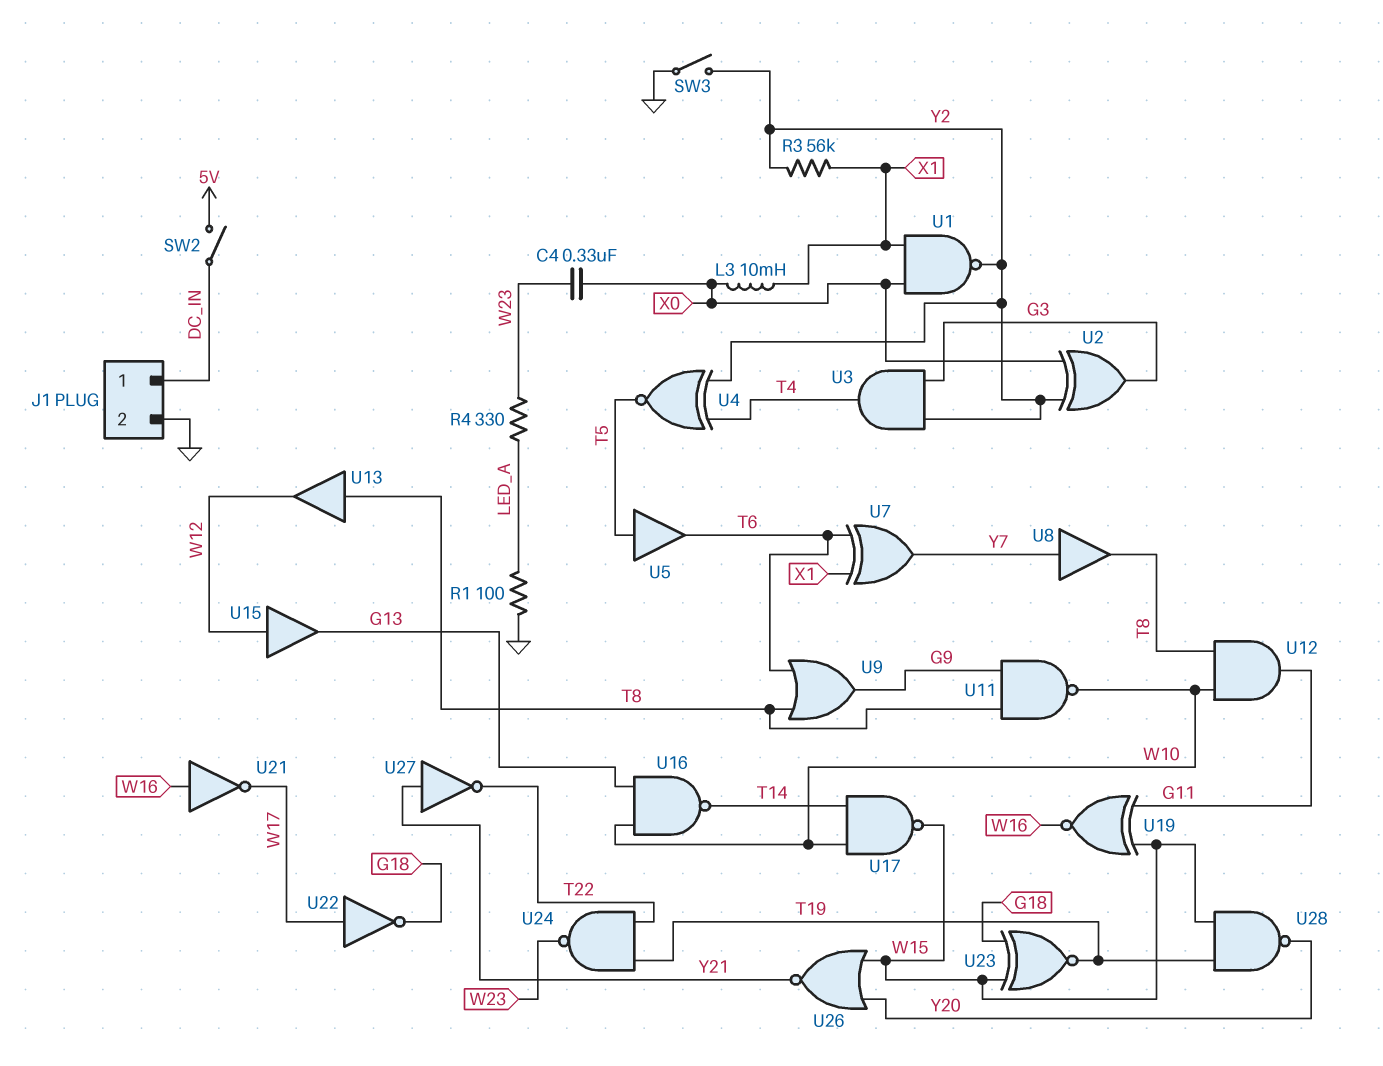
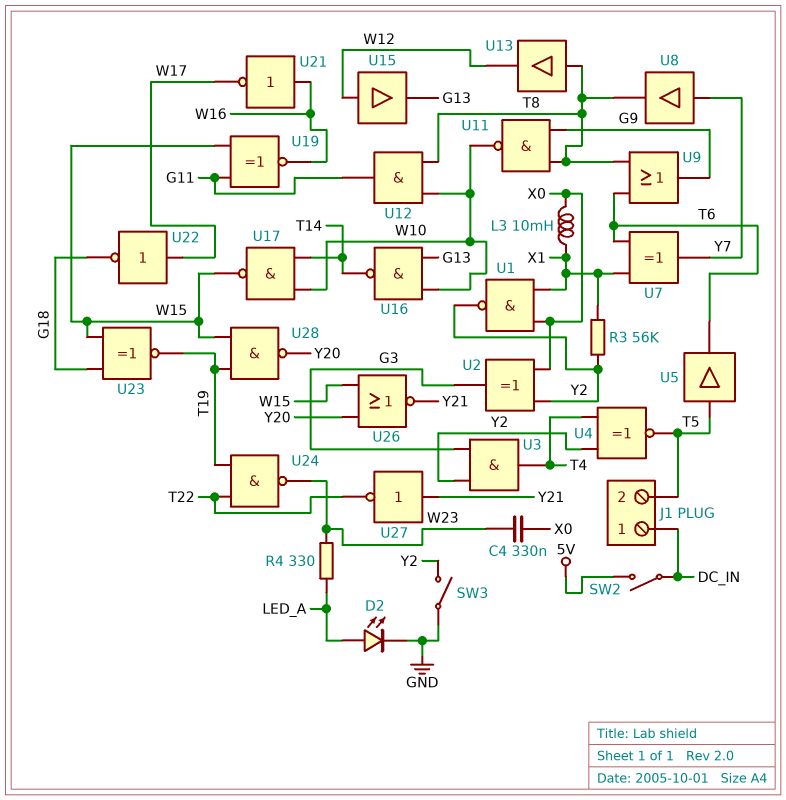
D2: none -> LED (A LED_A, K GND)
J1 pin 2: GND -> T5
R1: 100 (GND, LED_A) -> none

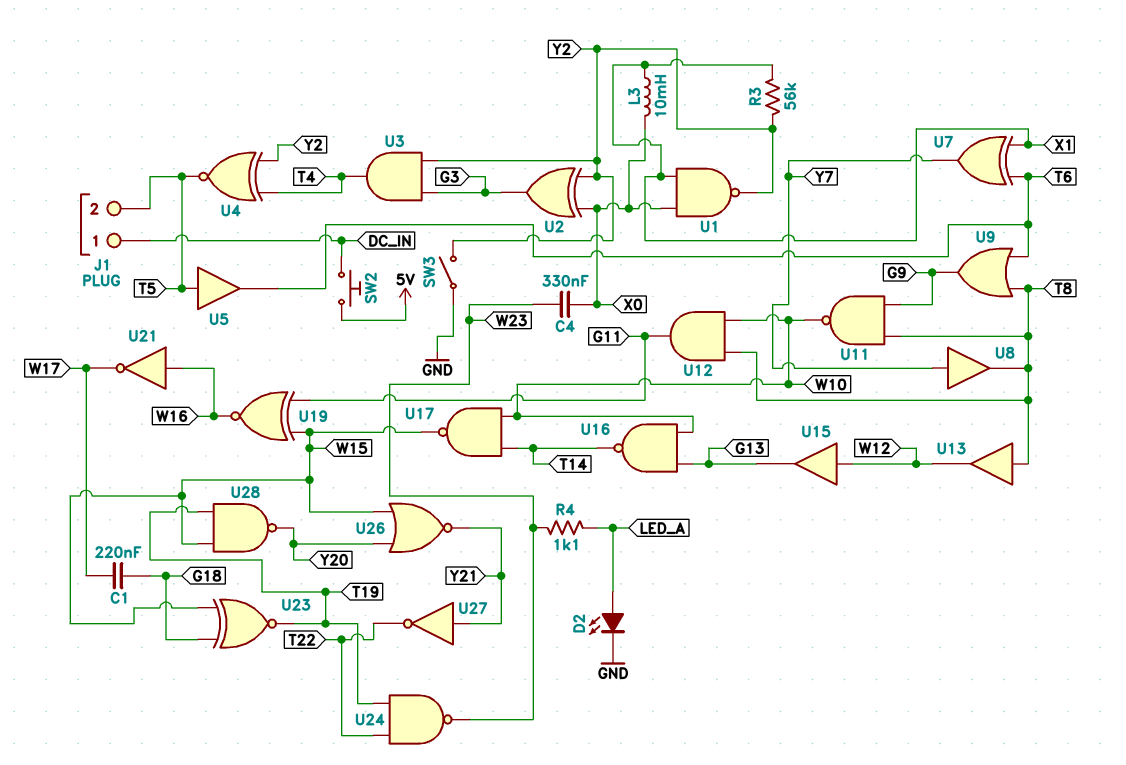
C1: none -> 220nF (G18, W17)
R4: 330 (LED_A, W23) -> 1.1k (LED_A, W23)
SW2: switch (5V, DC_IN) -> button (5V, DC_IN)
U22: NOT (in W17, out G18) -> none

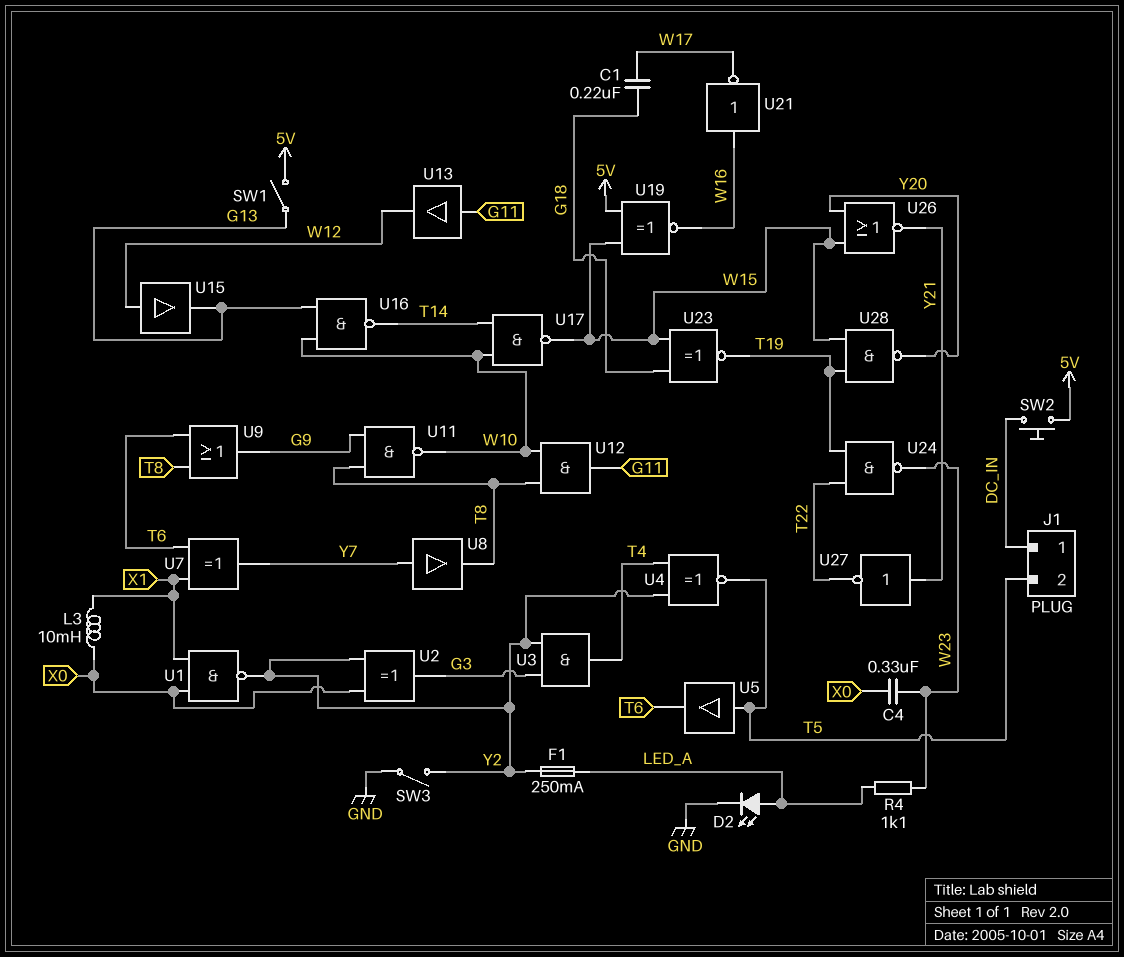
F1: none -> 250mA (LED_A, Y2)
R3: 56k (X1, Y2) -> none
SW1: none -> switch (5V, G13)
U13: buffer (in T8, out W12) -> buffer (in G11, out W12)
U19: XNOR (in G11, in W15, out W16) -> XNOR (in 5V, in W15, out W16)

